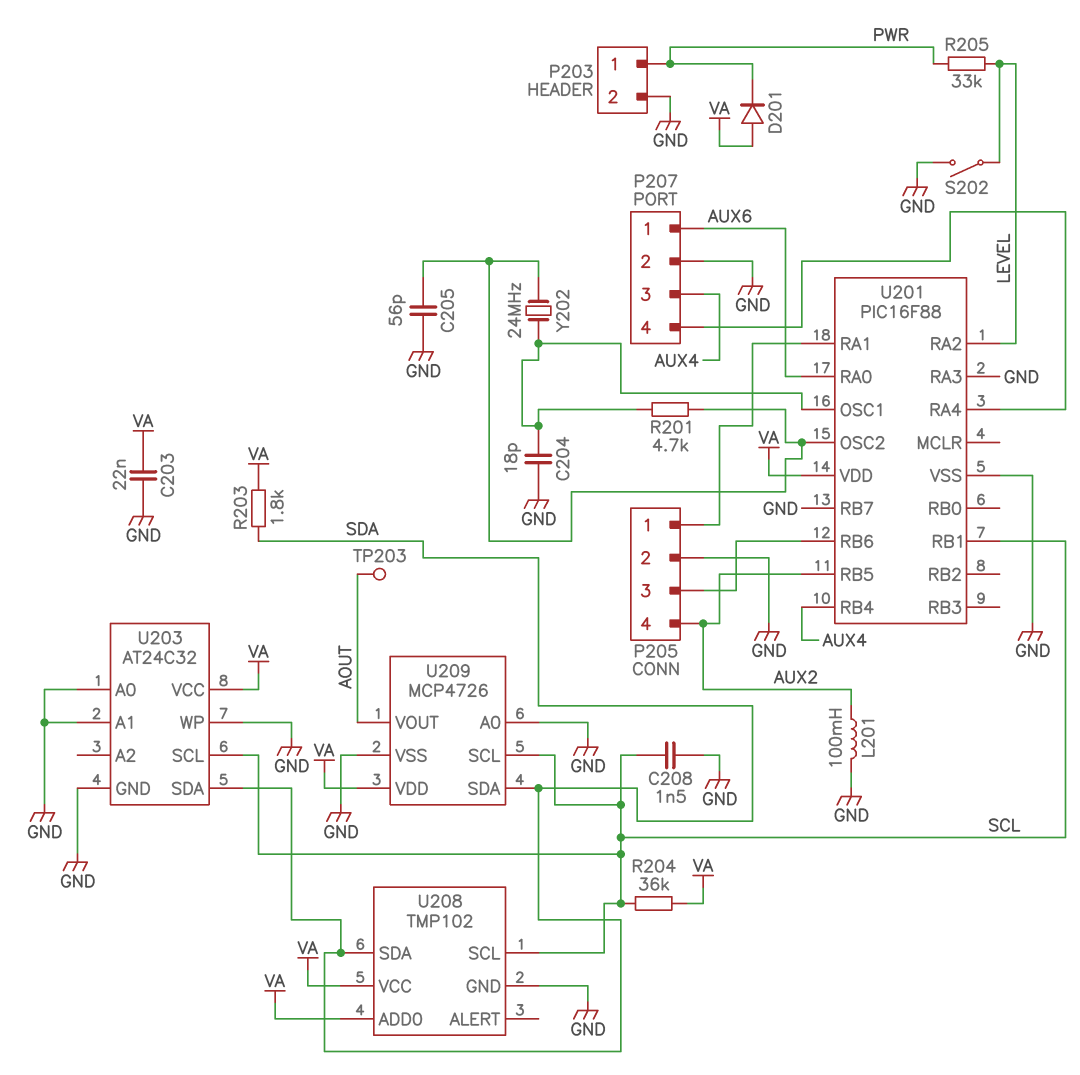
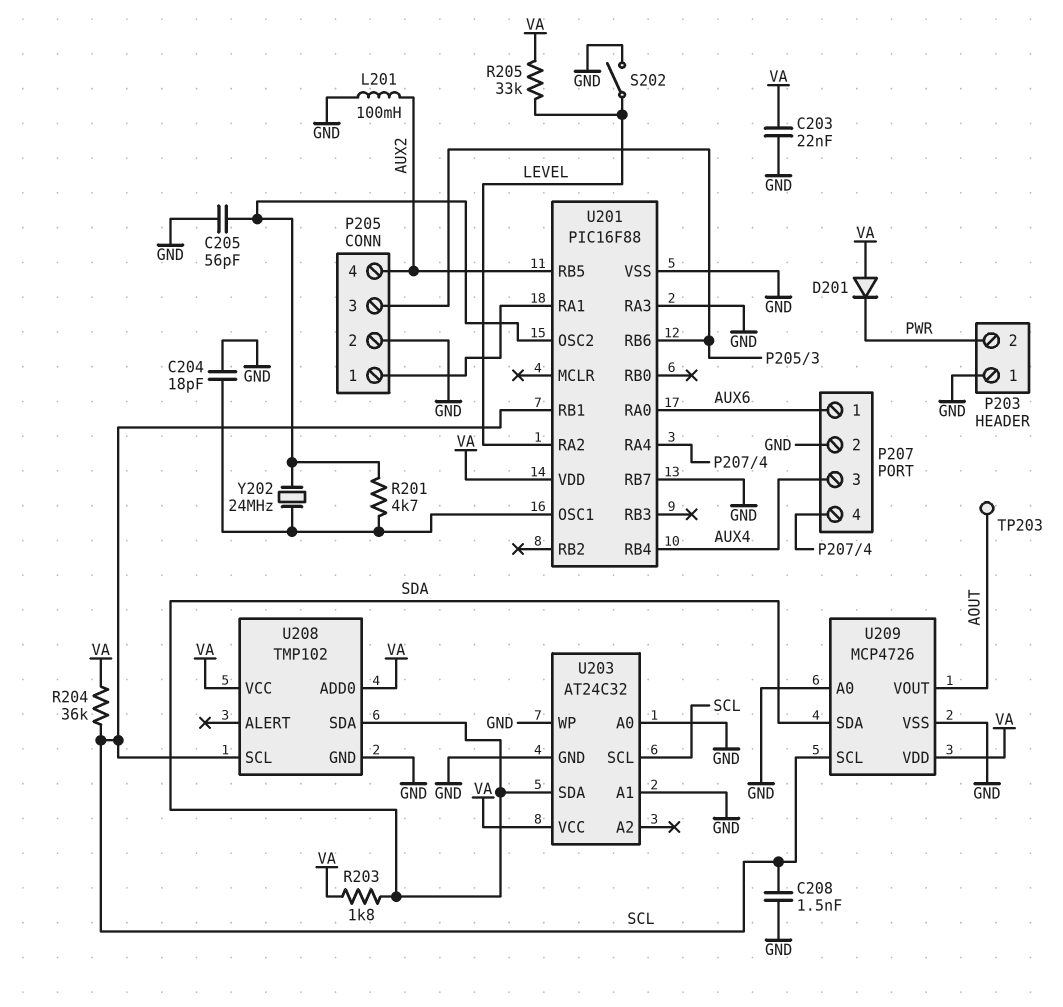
P203 pin 1: PWR -> GND
P203 pin 2: GND -> PWR
R205: 33k (LEVEL, PWR) -> 33k (LEVEL, VA)

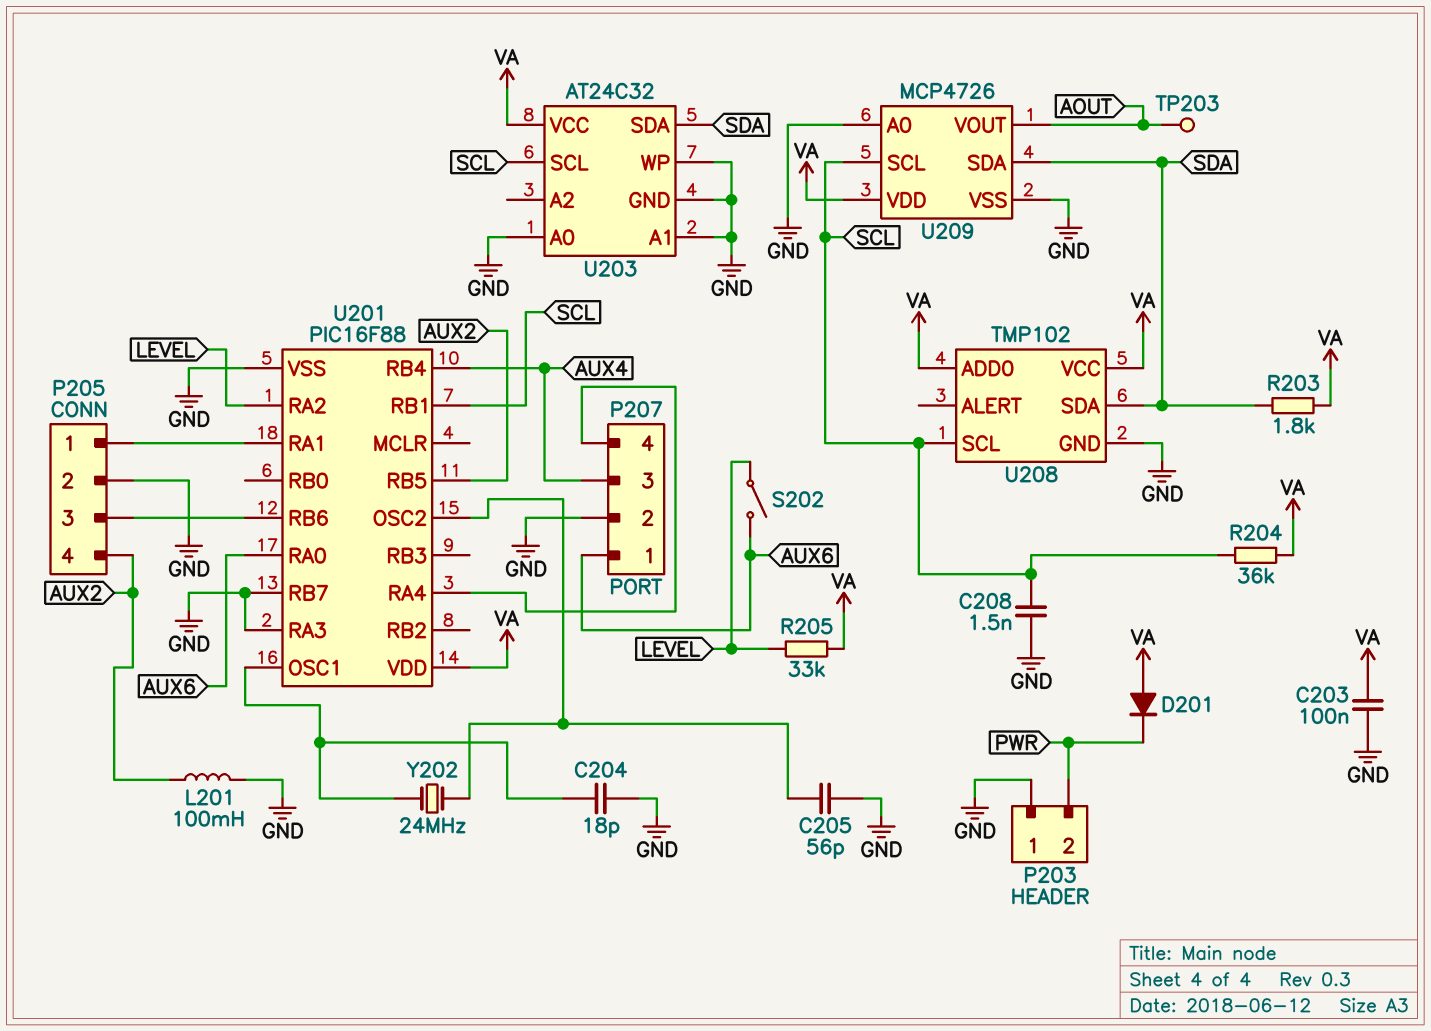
C203: 22nF (GND, VA) -> 100nF (GND, VA)
R201: 4.7k (U201/OSC1, U201/OSC2) -> none
S202: switch (GND, LEVEL) -> switch (AUX6, LEVEL)

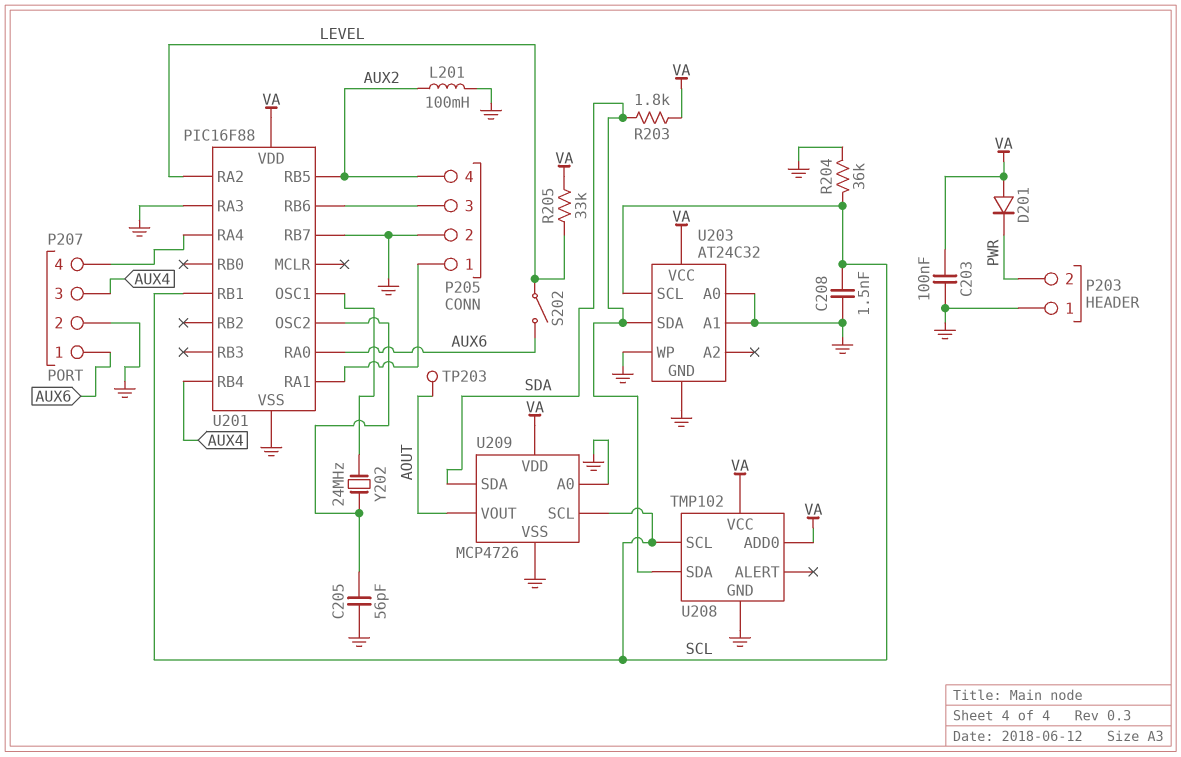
C204: 18pF (GND, U201/OSC1) -> none
R204: 36k (SCL, VA) -> 36k (GND, SCL)

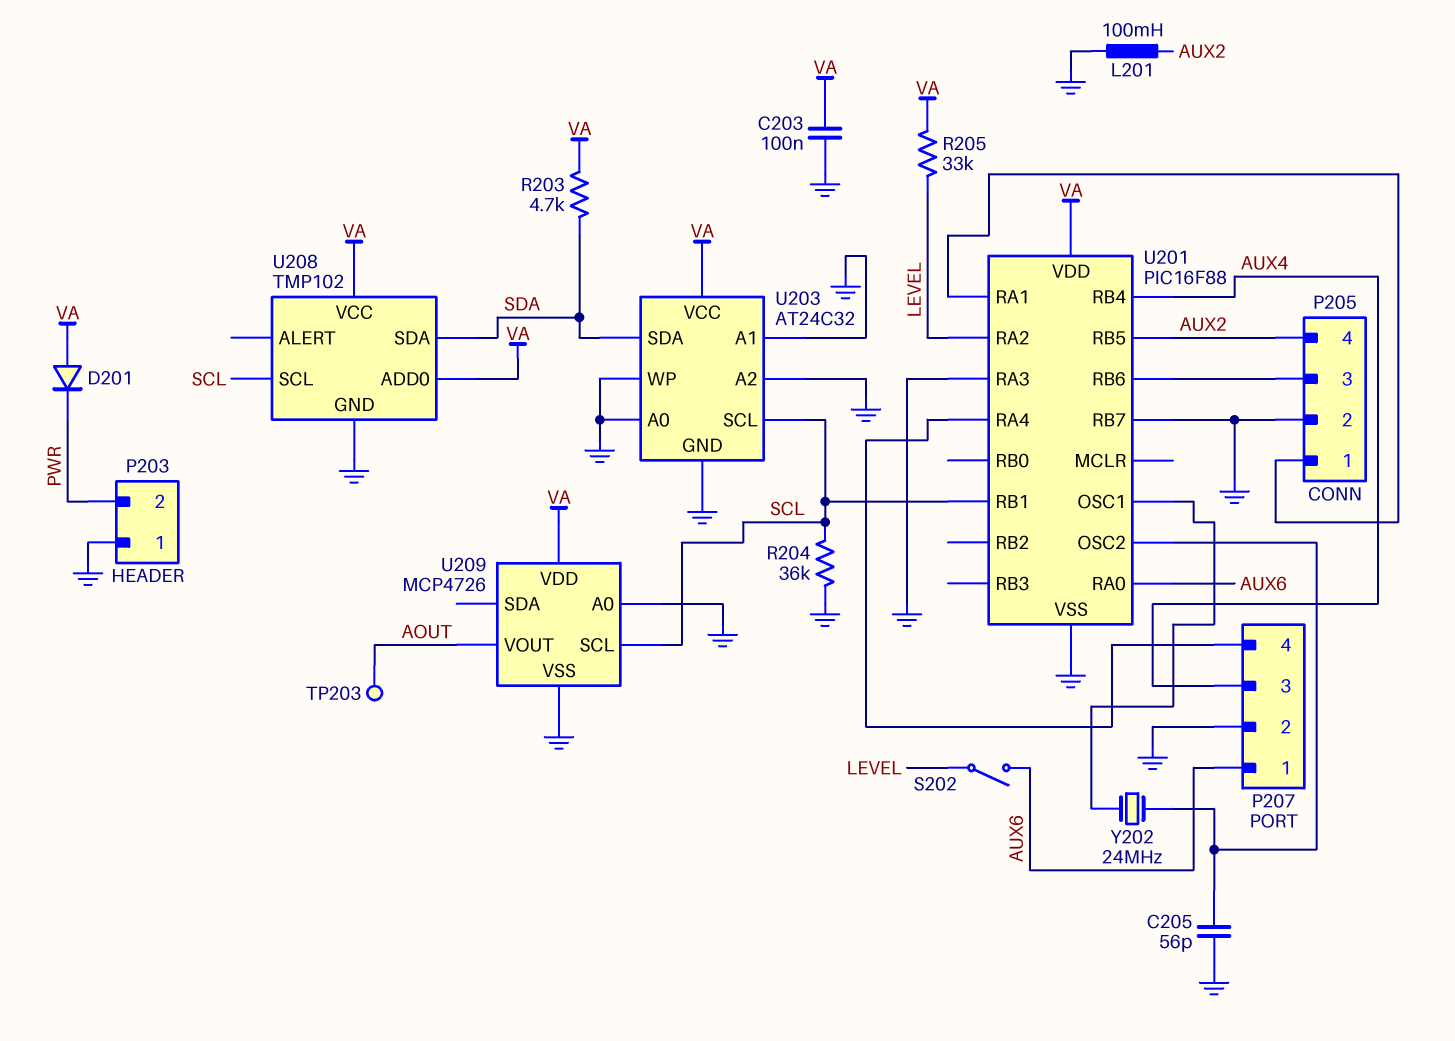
C208: 1.5nF (GND, SCL) -> none
R203: 1.8k (SDA, VA) -> 4.7k (SDA, VA)
U203 pin A2: none -> GND
U209 pin SDA: SDA -> none

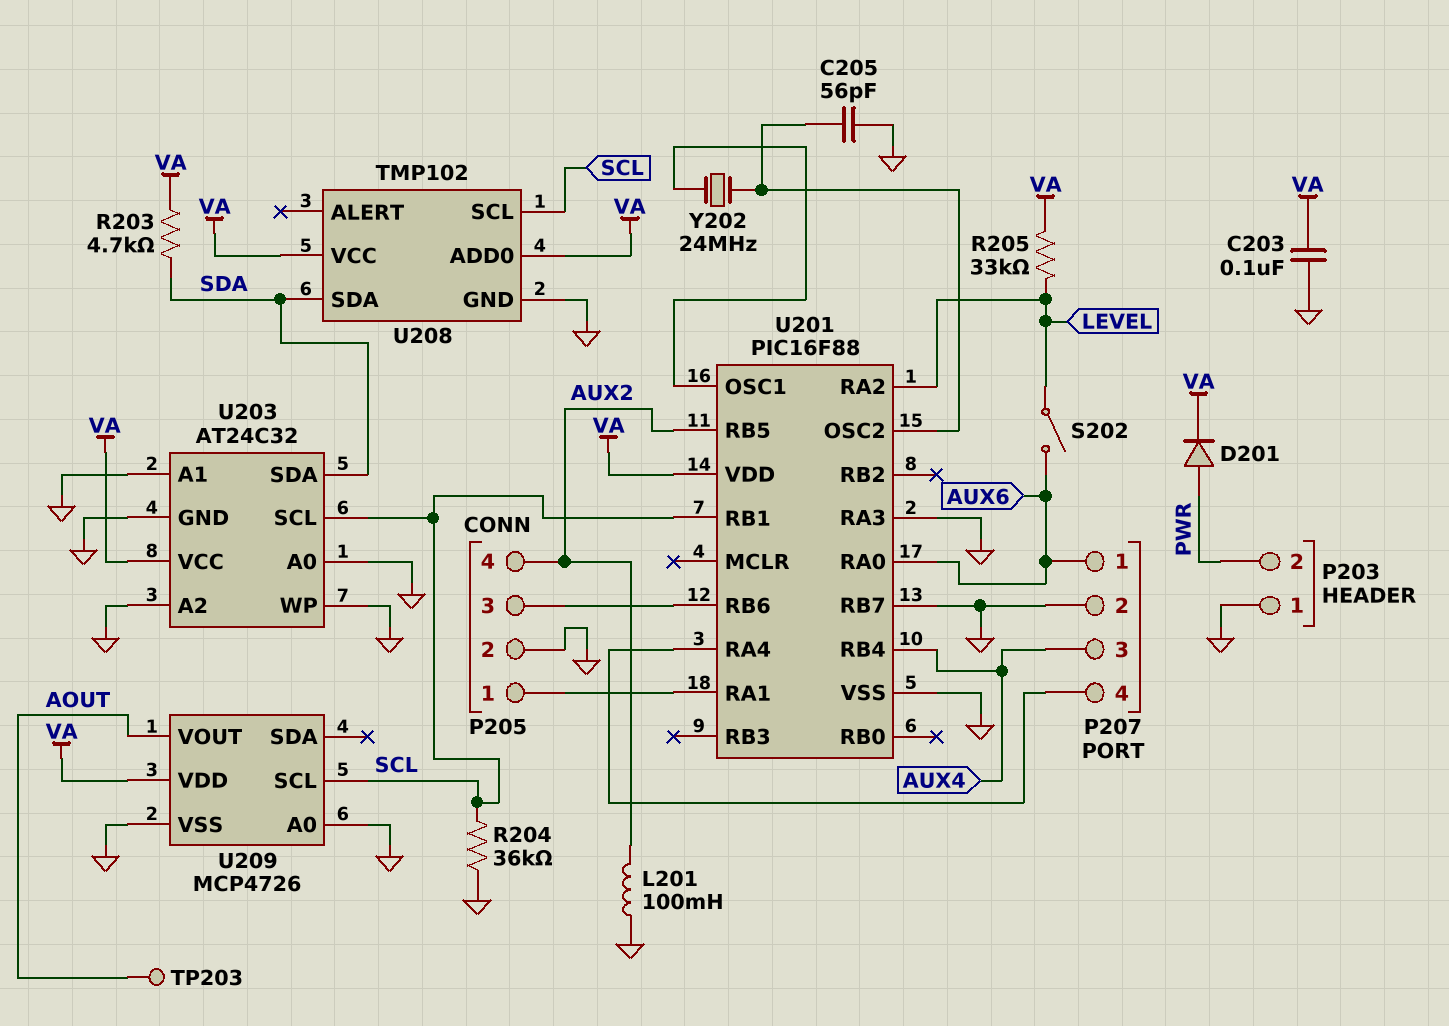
D201: diode (A VA, K PWR) -> diode (A PWR, K VA)

